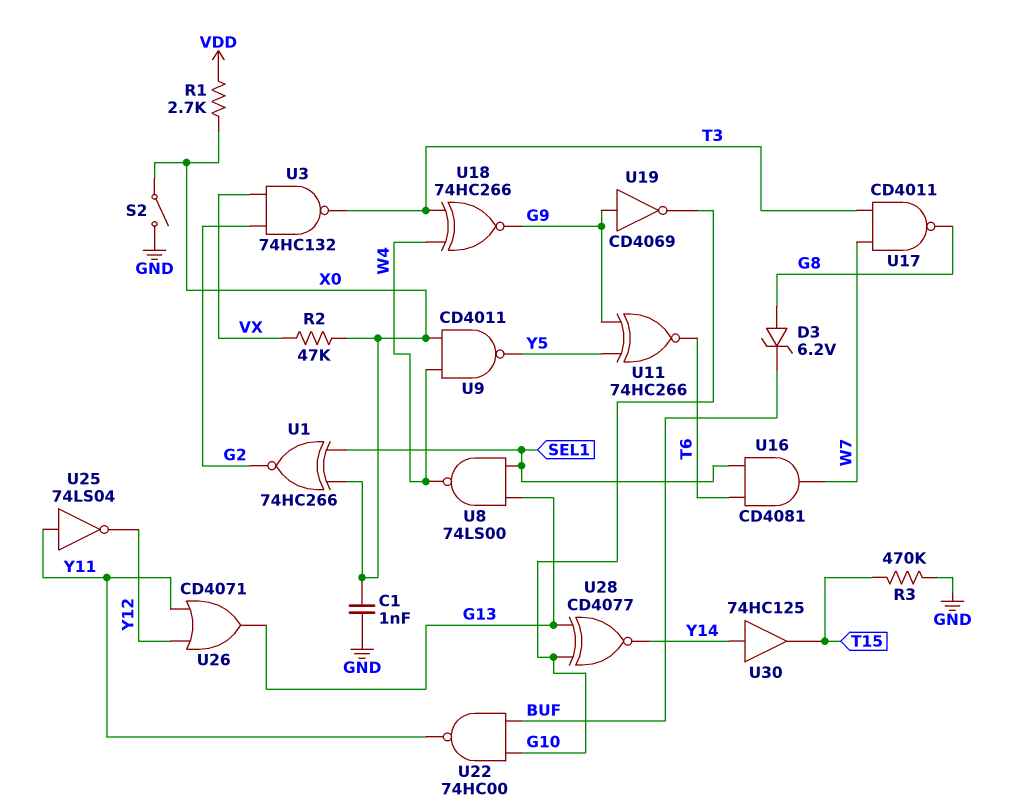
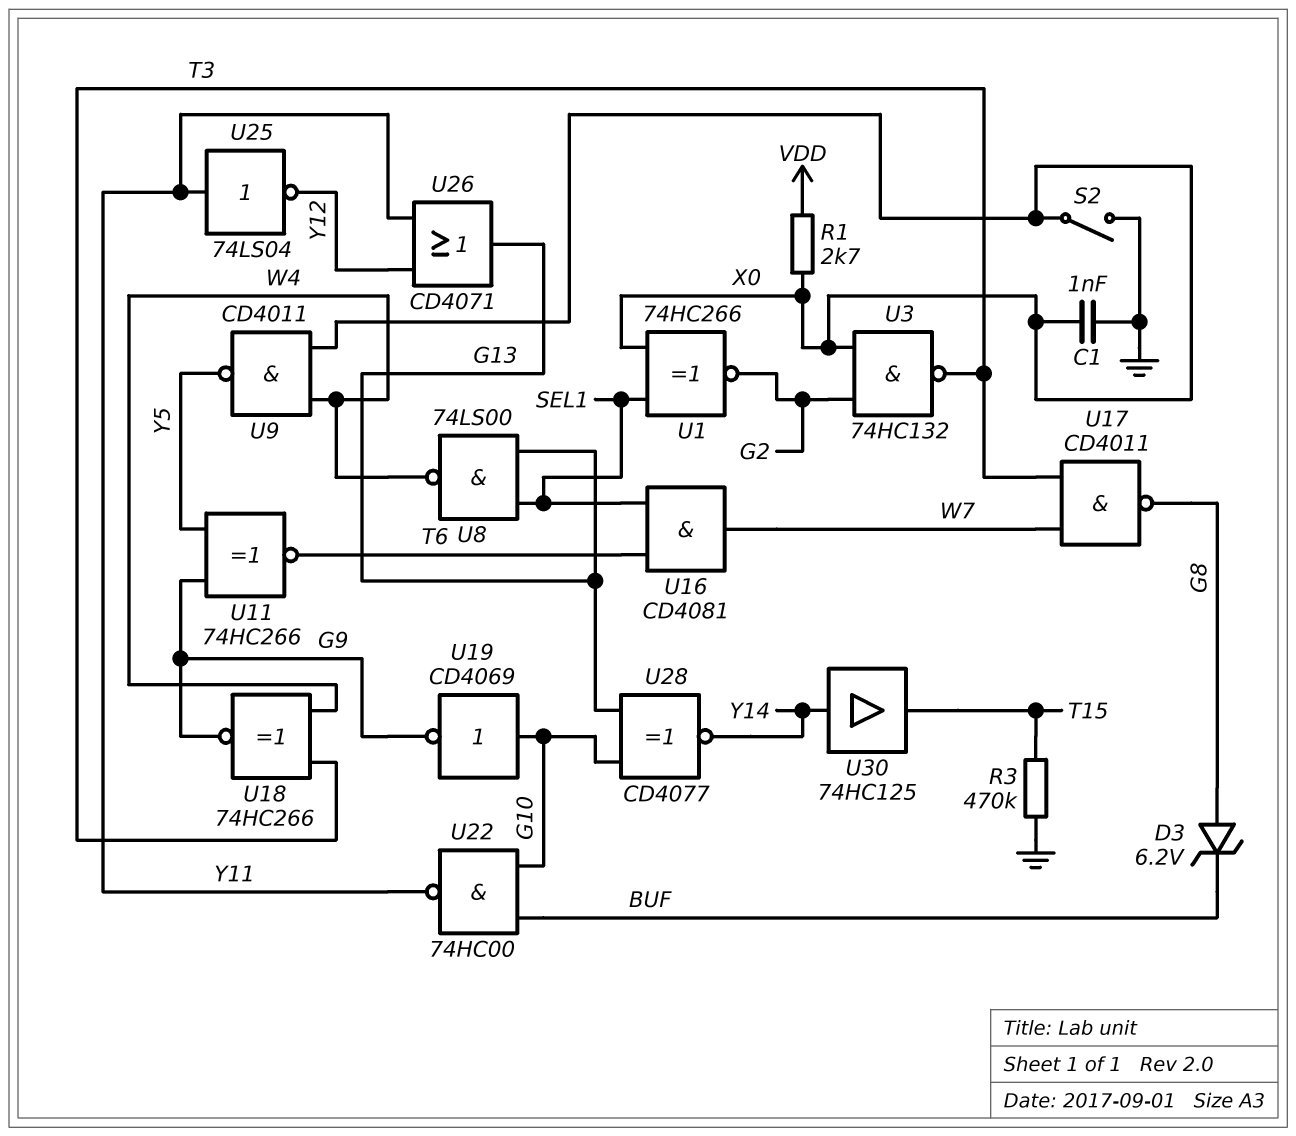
R2: 47k (VX, X0) -> none
U3: NAND 74HC132 (in G2, in VX, out T3) -> NAND 74HC132 (in G2, in X0, out T3)
U19: NOT CD4069 (in G9, out G10) -> NOT CD4069 (in G10, out G9)

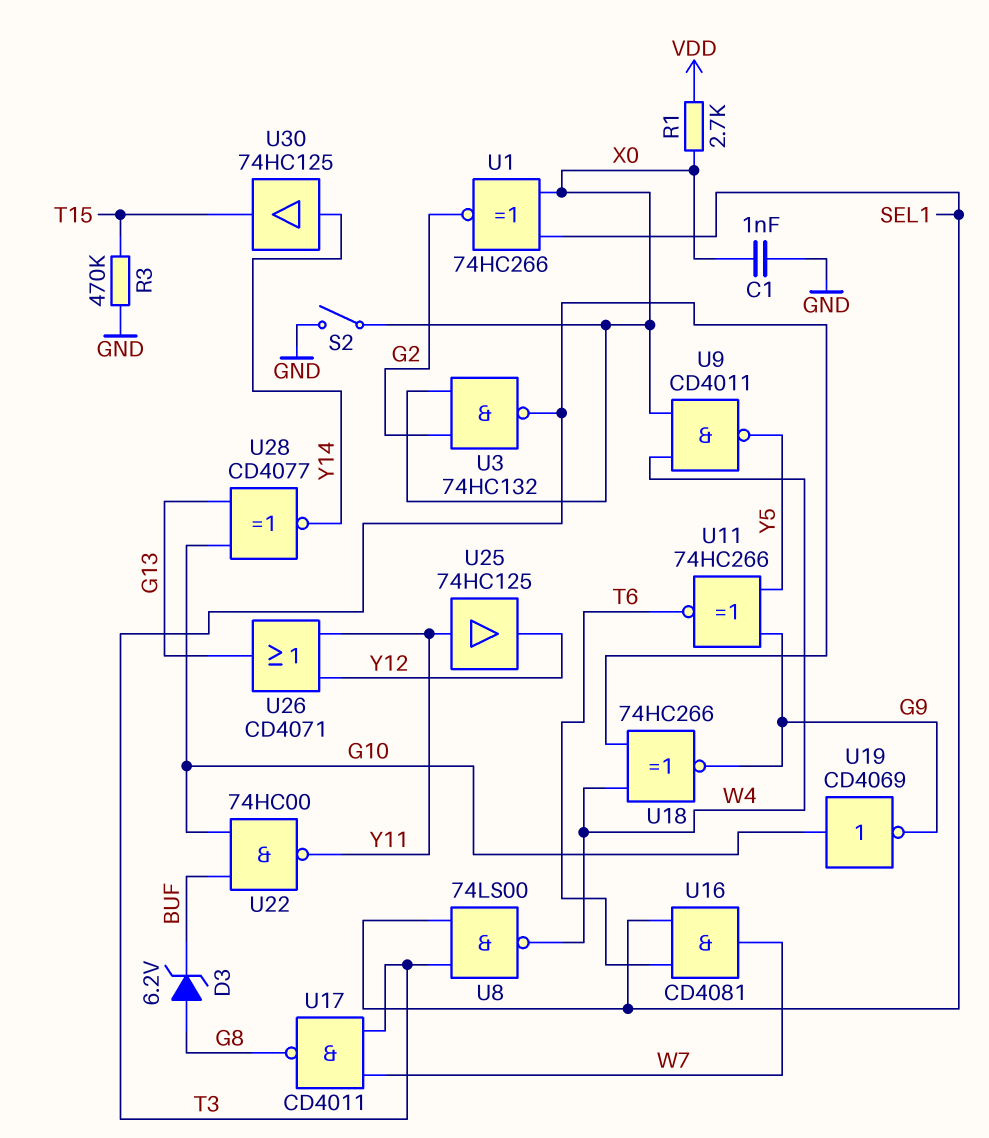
U8: NAND 74LS00 (in G13, in SEL1, out W4) -> NAND 74LS00 (in SEL1, in T3, out W4)
U25: NOT 74LS04 (in Y11, out Y12) -> buffer 74HC125 (in Y11, out Y12)

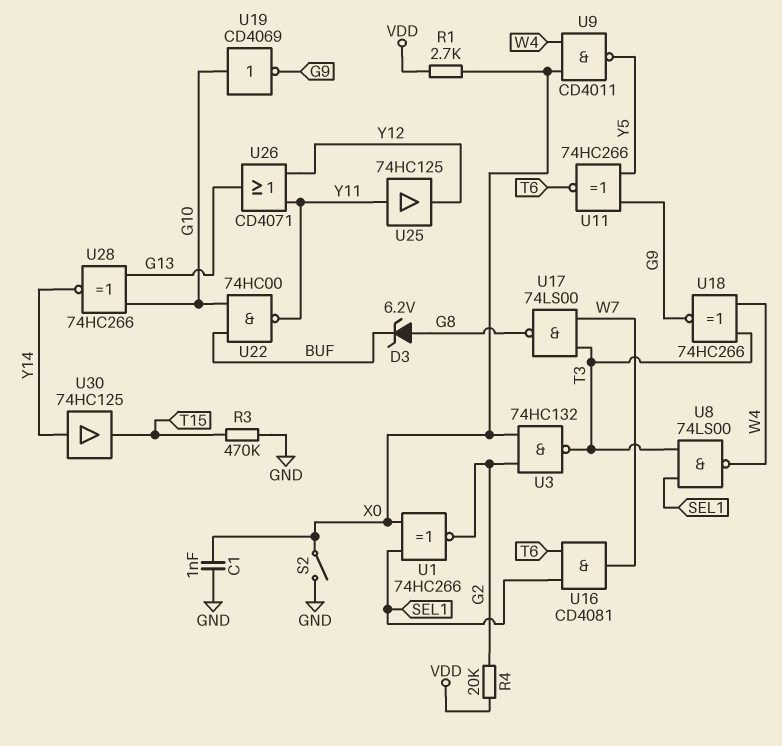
R4: none -> 20k (G2, VDD)
U17: NAND CD4011 (in T3, in W7, out G8) -> NAND 74LS00 (in T3, in W7, out G8)
U28: XNOR CD4077 (in G10, in G13, out Y14) -> XNOR 74HC266 (in G10, in G13, out Y14)

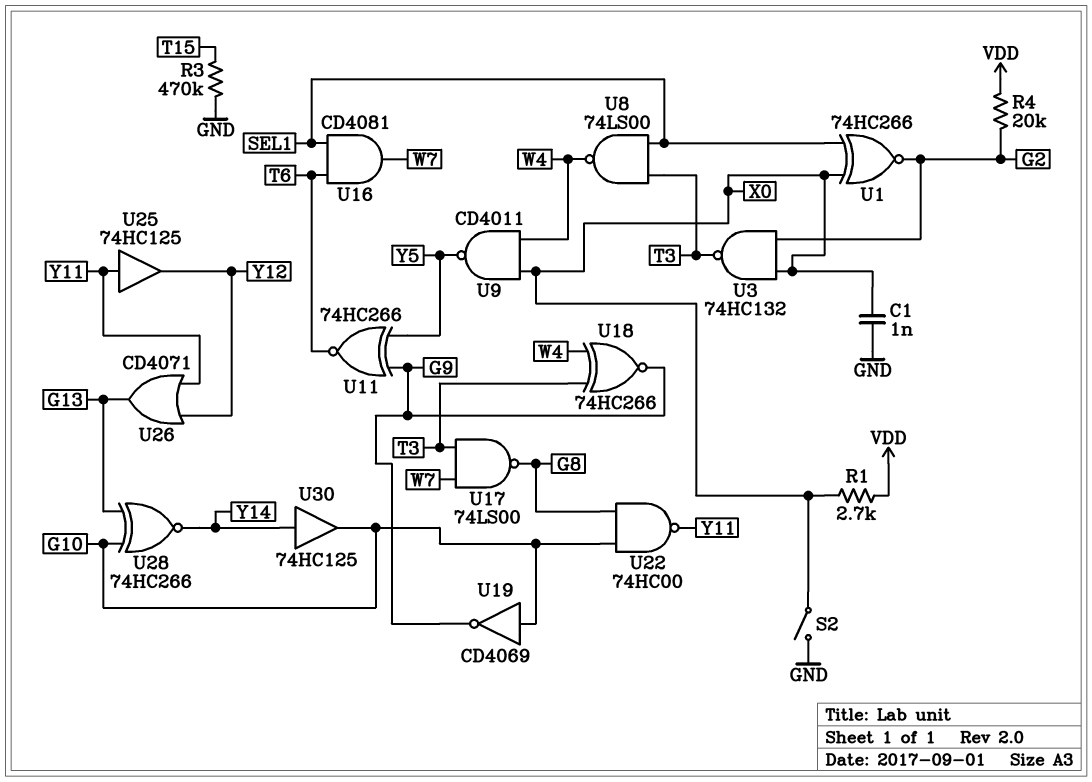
D3: zener 6.2V (A G8, K BUF) -> none
U22: NAND 74HC00 (in BUF, in G10, out Y11) -> NAND 74HC00 (in G8, in G10, out Y11)
U30: buffer 74HC125 (in Y14, out T15) -> buffer 74HC125 (in Y14, out G10)

